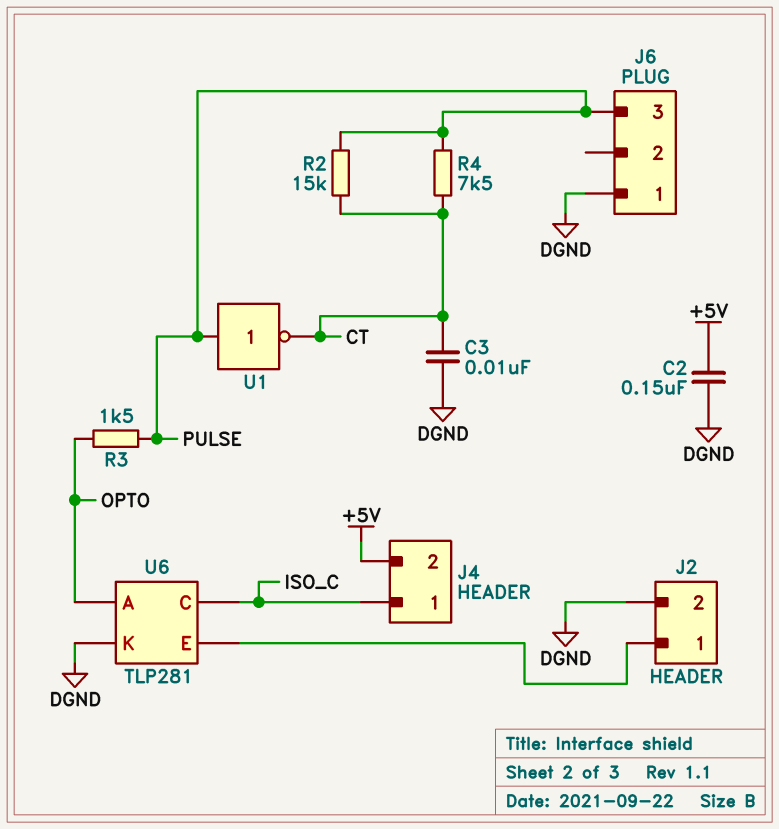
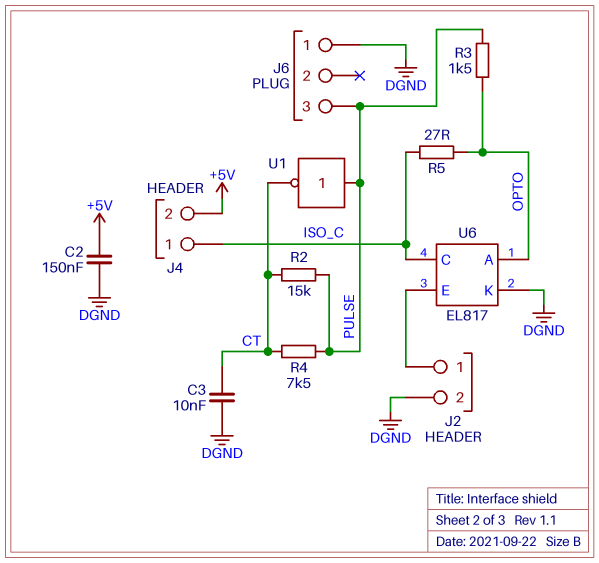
R5: none -> 27 (ISO_C, OPTO)
U6: TLP281 -> EL817

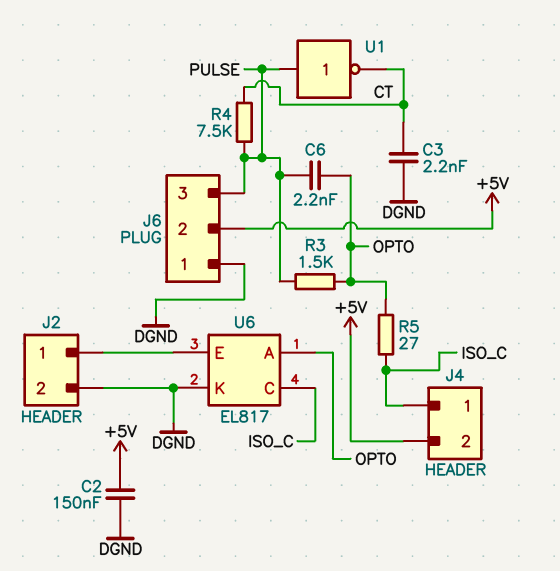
C3: 10nF (CT, DGND) -> 2.2nF (CT, DGND)
C6: none -> 2.2nF (OPTO, PULSE)
J6 pin 2: none -> +5V
R2: 15k (CT, PULSE) -> none

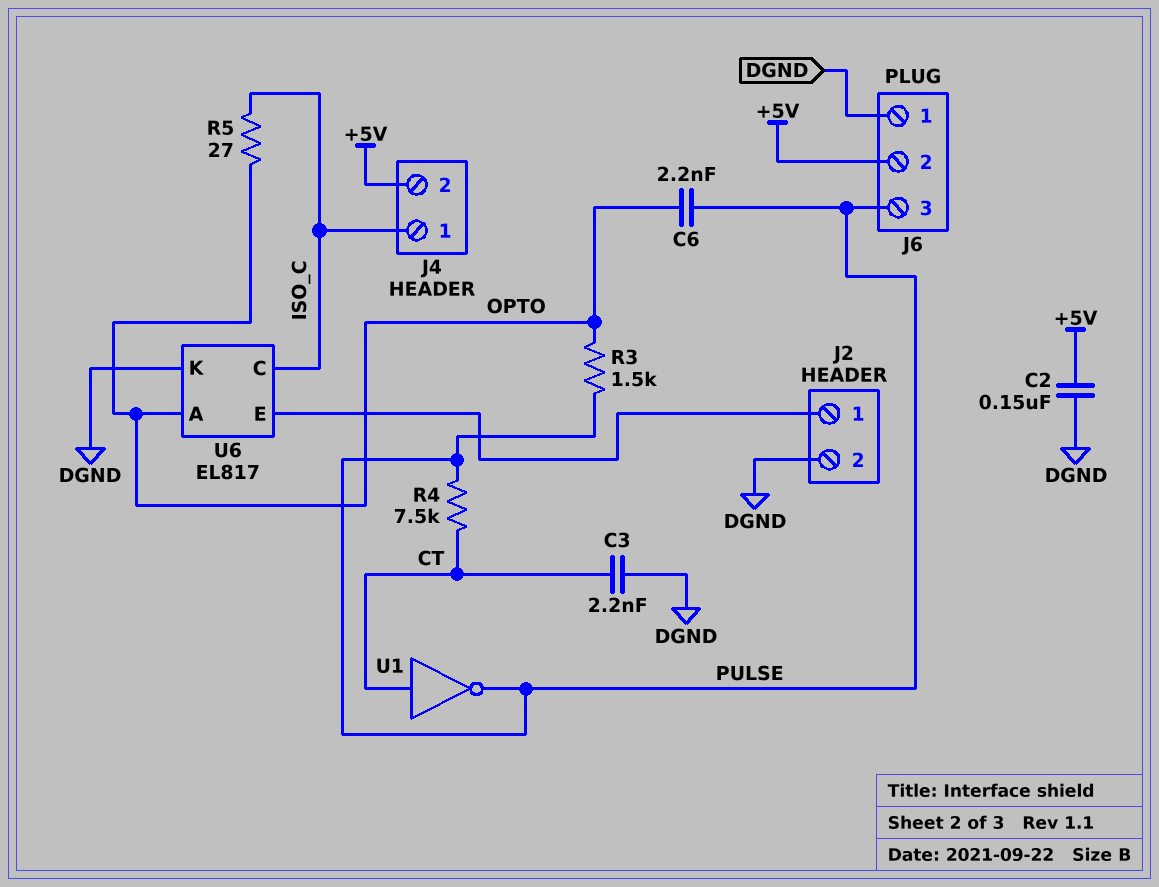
U1: NOT (in PULSE, out CT) -> NOT (in CT, out PULSE)

